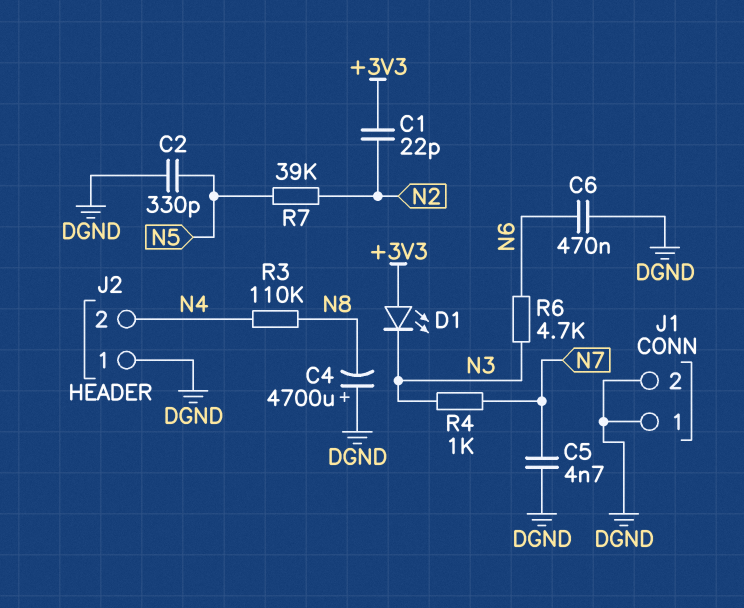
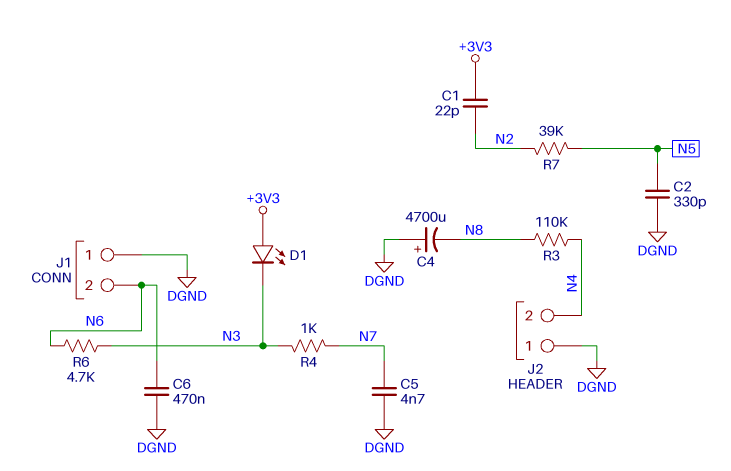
J1 pin 2: DGND -> N6

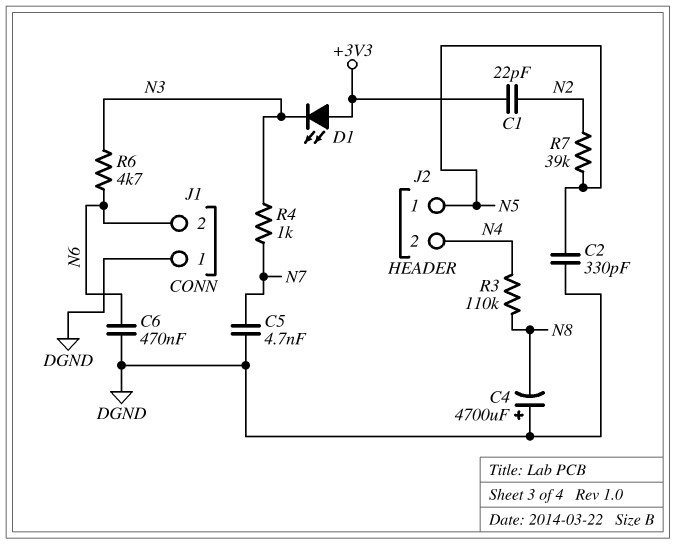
J2 pin 1: DGND -> N5

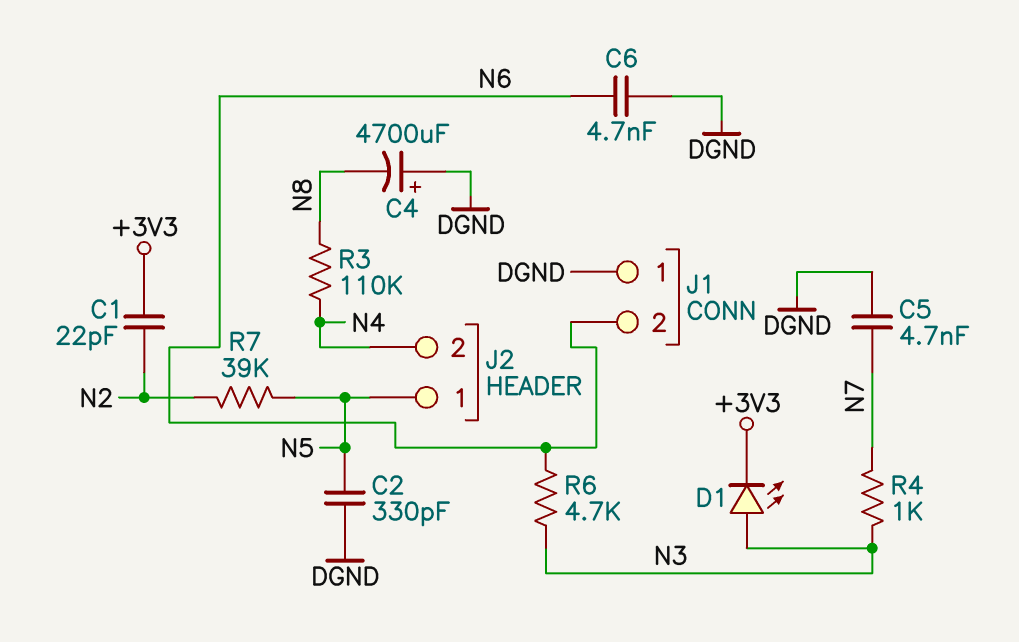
C6: 470nF (DGND, N6) -> 4.7nF (DGND, N6)
D1: LED (A +3V3, K N3) -> LED (A N3, K +3V3)

